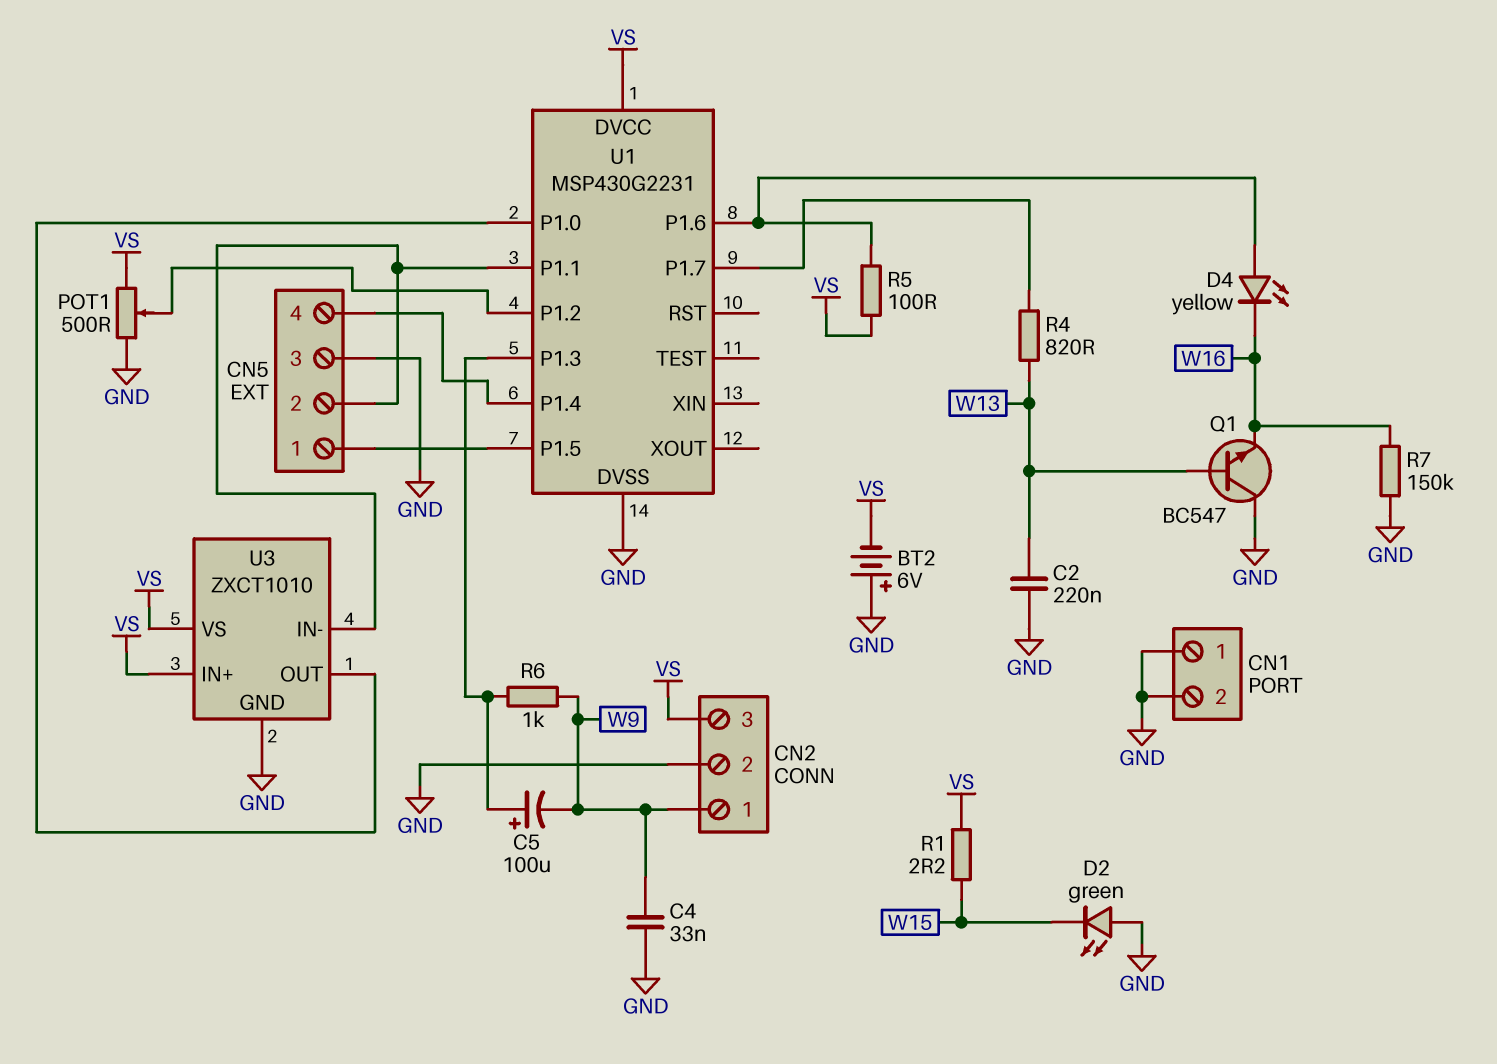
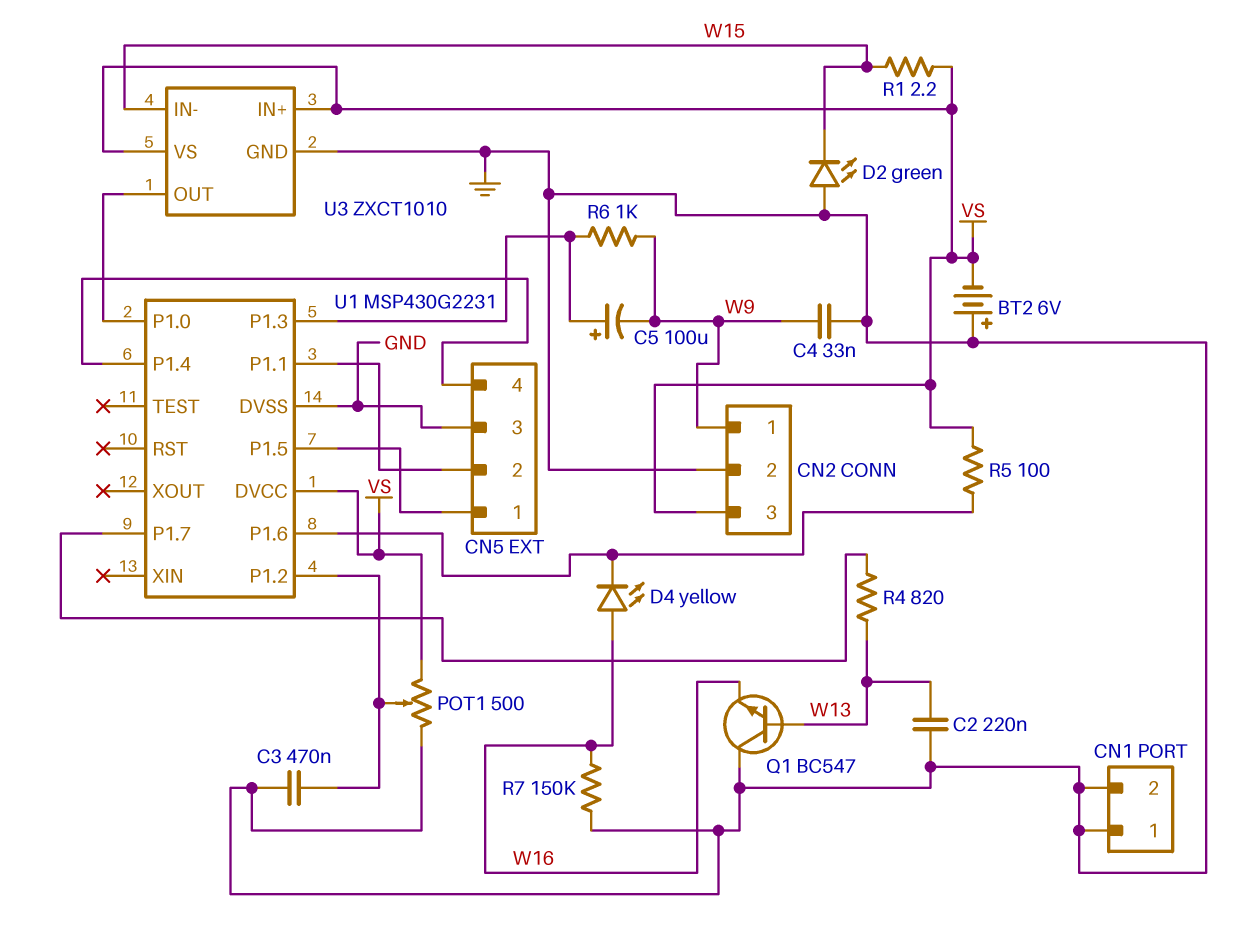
C3: none -> 470nF (GND, U1/P1.2)
D4: LED yellow (A U1/P1.6, K W16) -> LED yellow (A W16, K U1/P1.6)
U3 pin IN-: CN5/2 -> W15

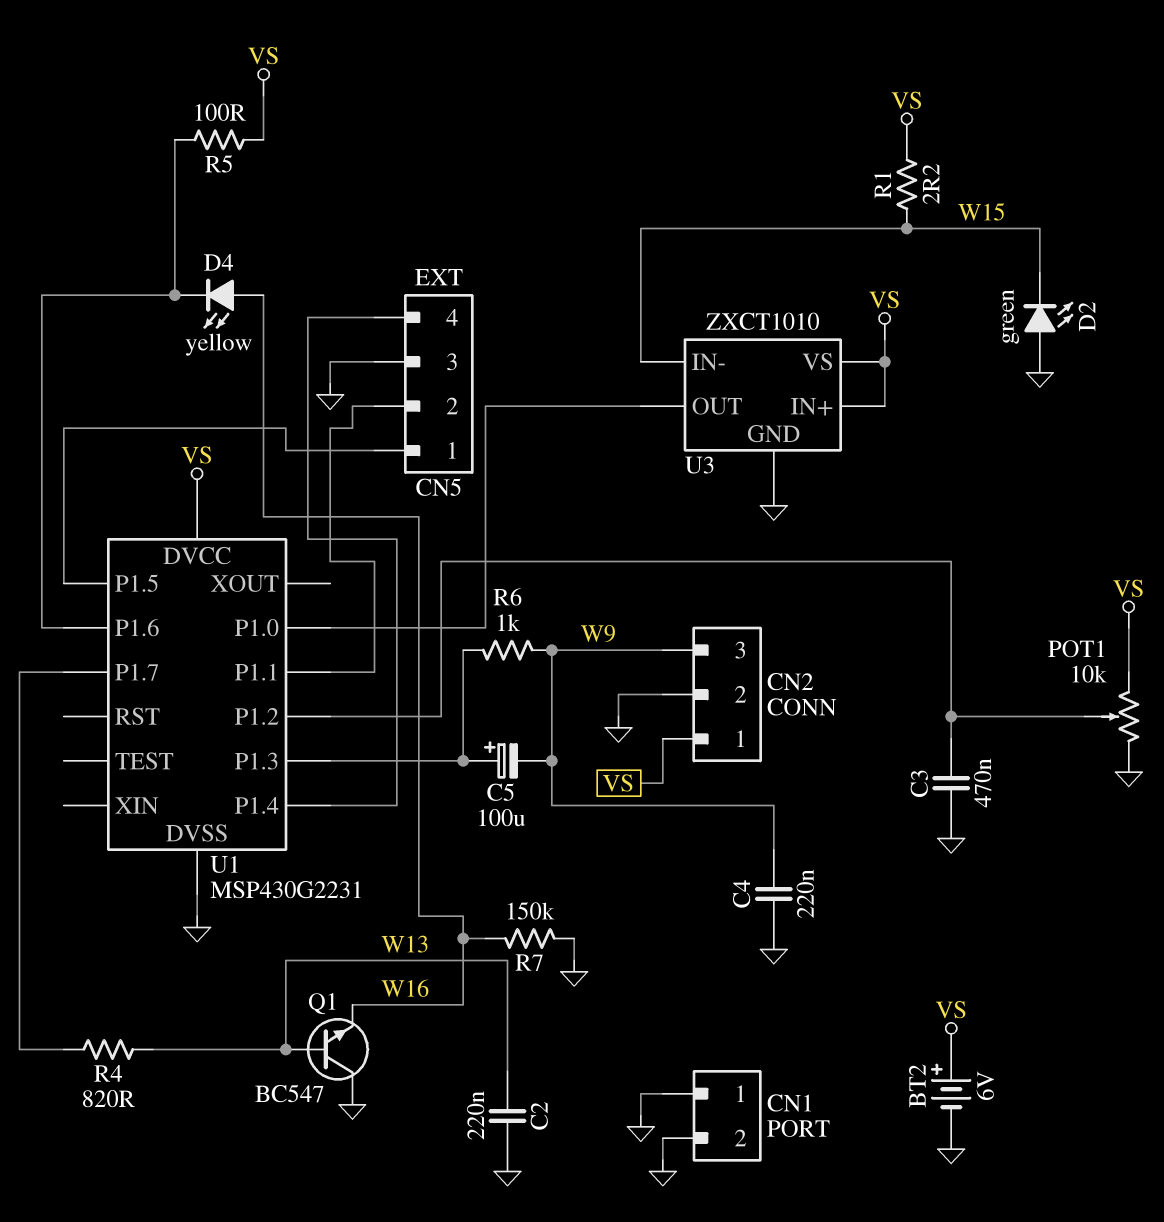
BT2: 6V (plus GND, minus VS) -> 6V (plus VS, minus GND)
C4: 33nF (GND, W9) -> 220nF (GND, W9)
CN2 pin 1: W9 -> VS
CN2 pin 3: VS -> W9
POT1: 500 (GND, VS, wiper U1/P1.2) -> 10k (GND, VS, wiper U1/P1.2)

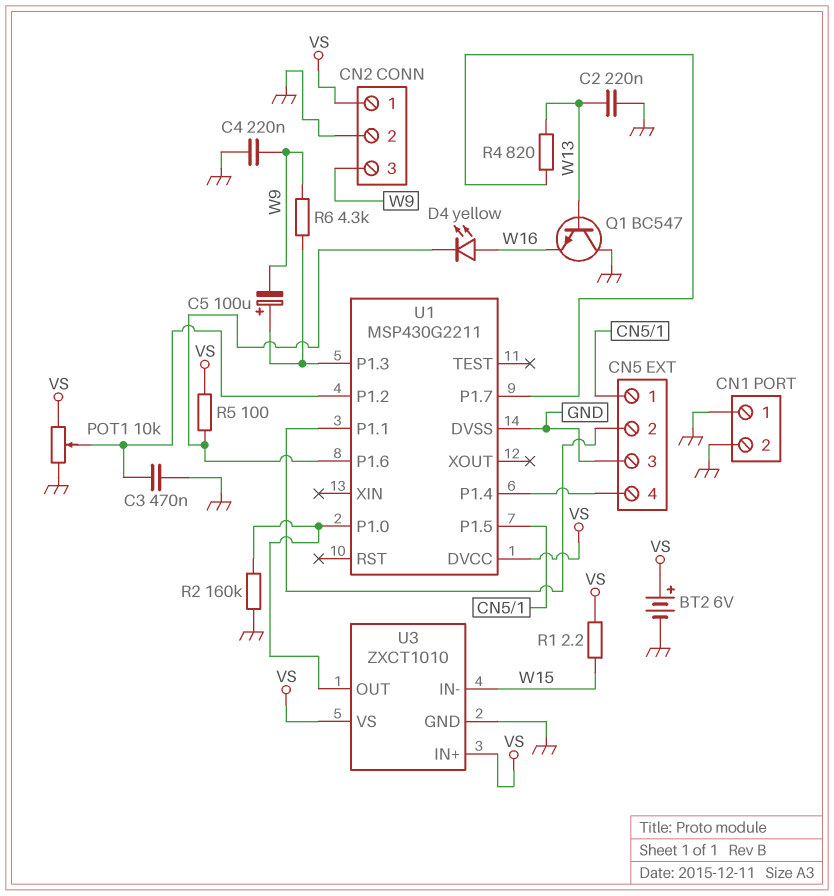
D2: LED green (A GND, K W15) -> none
R2: none -> 160k (GND, U1/P1.0)
R6: 1k (U1/P1.3, W9) -> 4.3k (U1/P1.3, W9)
R7: 150k (GND, W16) -> none
U1: MSP430G2231 -> MSP430G2211

